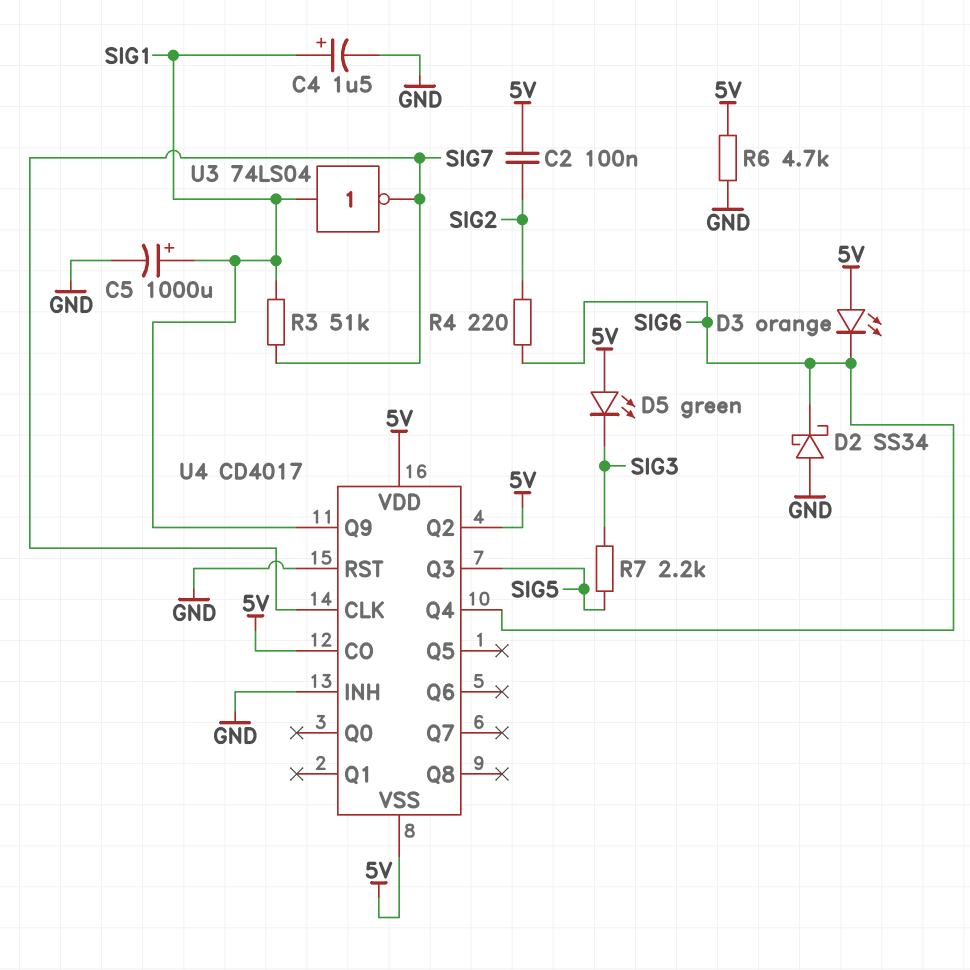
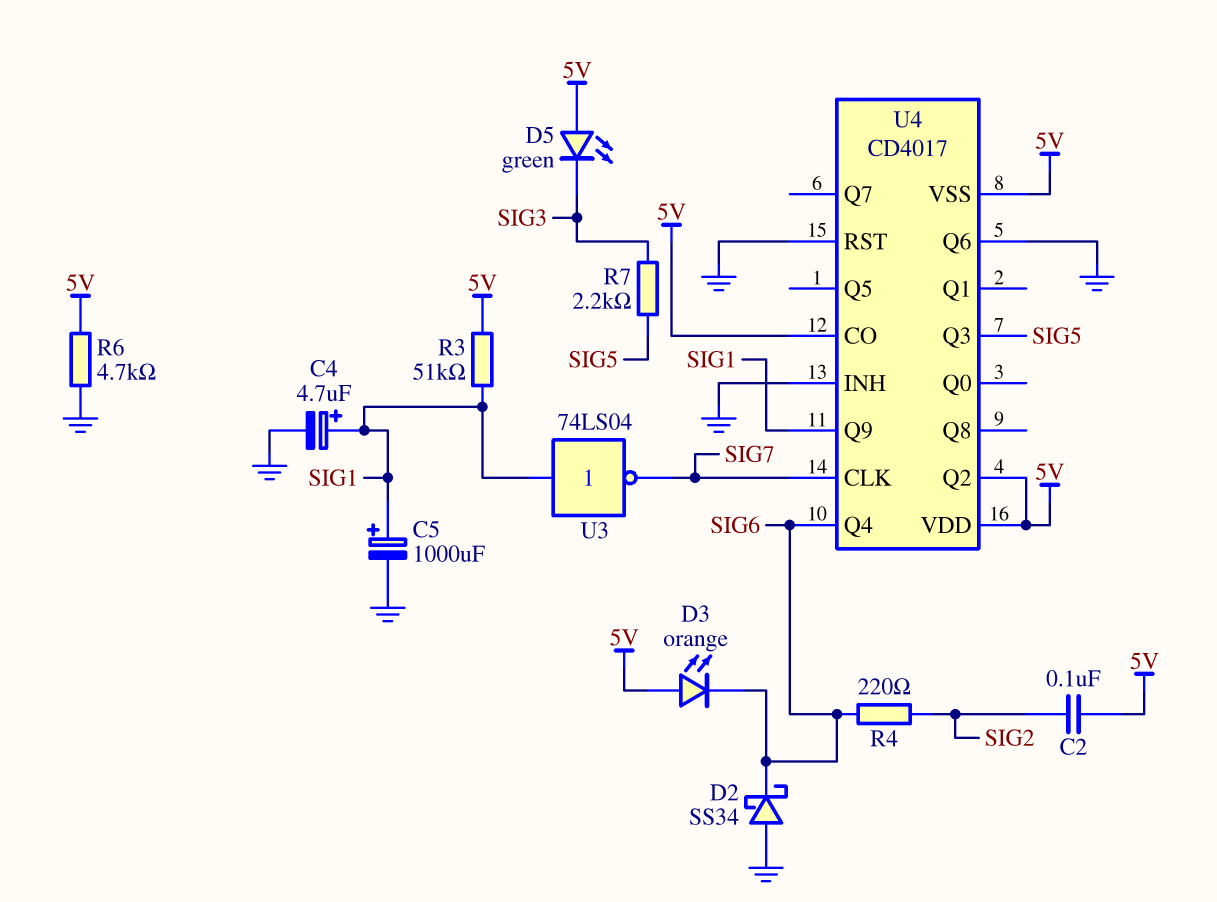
C4: 1.5uF (plus SIG1, minus GND) -> 4.7uF (plus SIG1, minus GND)
R3: 51k (SIG1, SIG7) -> 51k (5V, SIG1)
U4 pin Q6: none -> GND

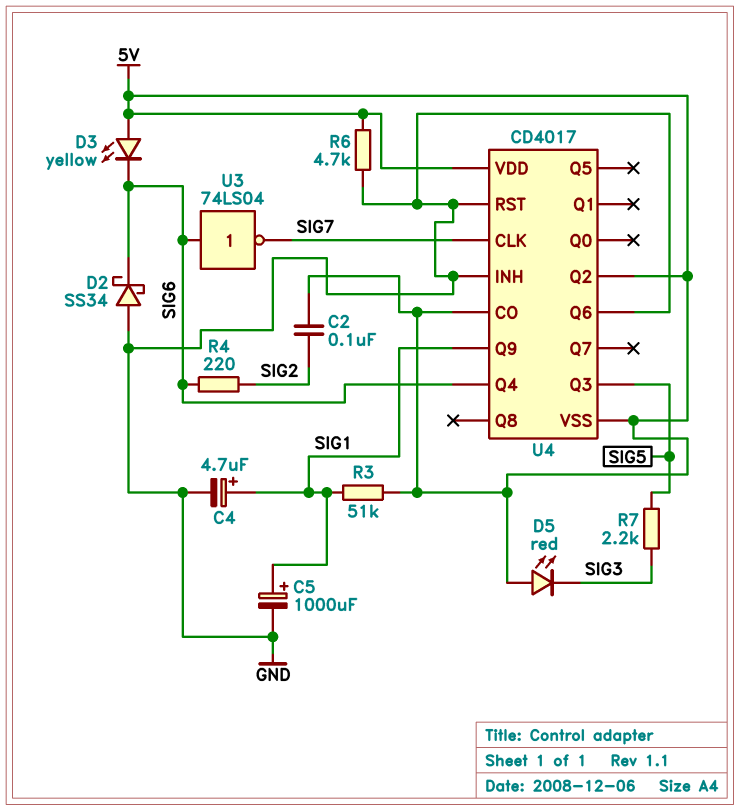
D3: LED orange (A 5V, K SIG6) -> LED yellow (A 5V, K SIG6)
D5: LED green (A 5V, K SIG3) -> LED red (A 5V, K SIG3)
U3: NOT 74LS04 (in SIG1, out SIG7) -> NOT 74LS04 (in SIG6, out SIG7)

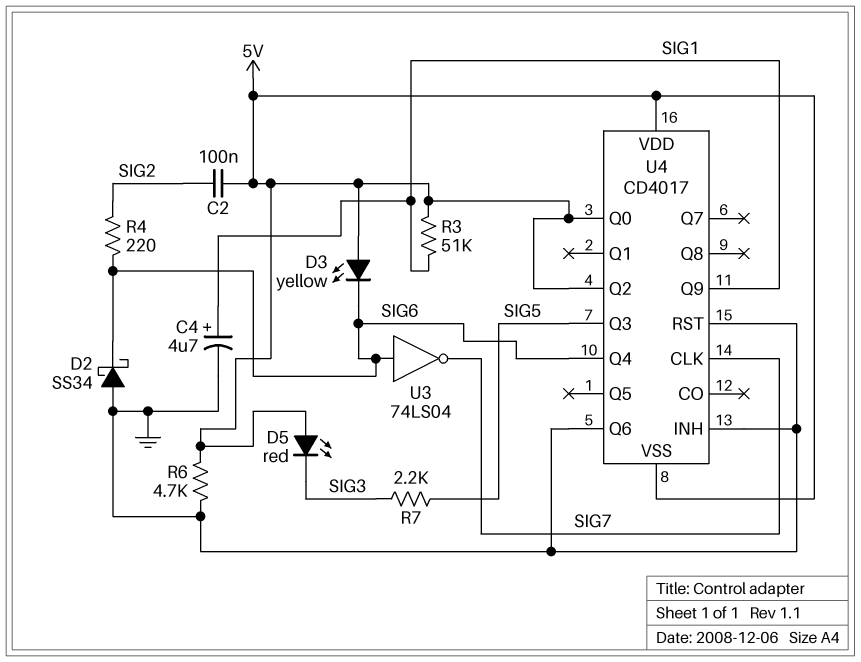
C5: 1000uF (plus SIG1, minus GND) -> none
U4 pin CO: 5V -> none
U4 pin Q0: none -> 5V

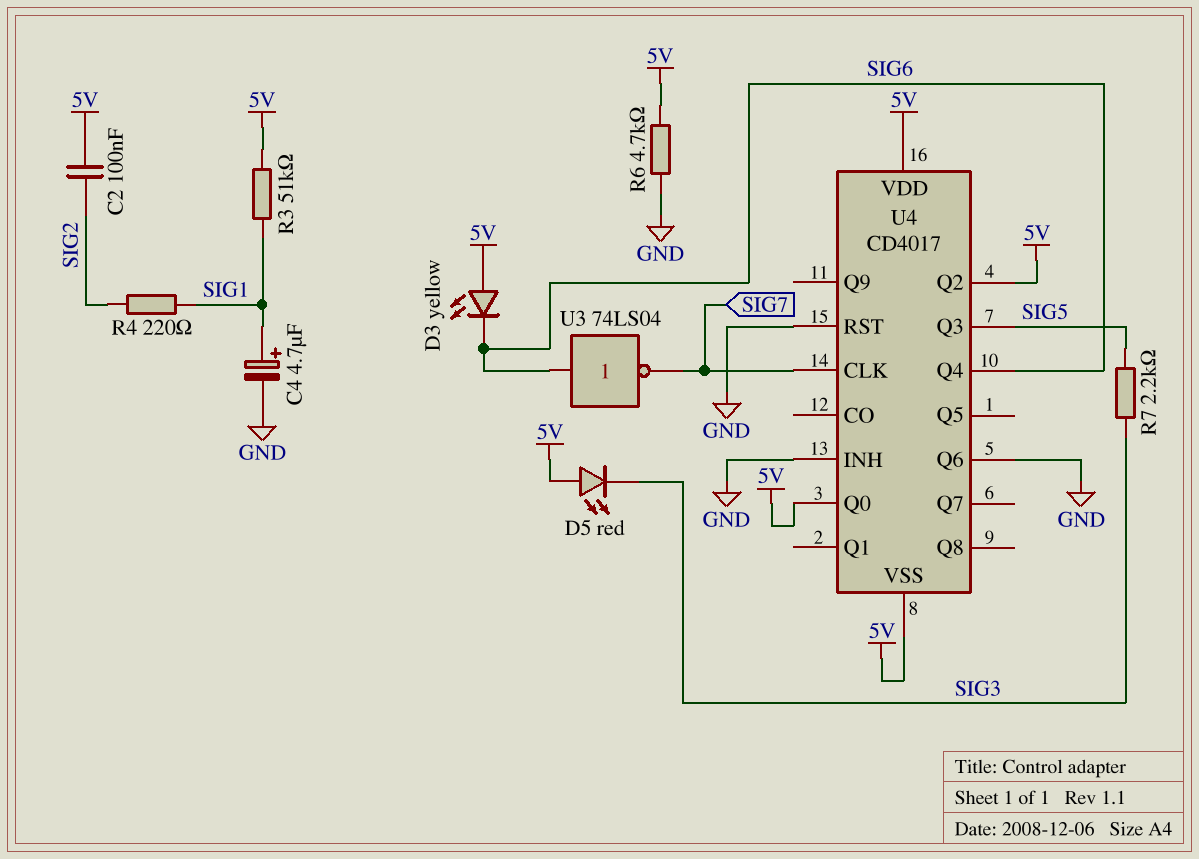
D2: schottky SS34 (A GND, K SIG6) -> none
R4: 220 (SIG2, SIG6) -> 220 (SIG1, SIG2)
U4 pin Q9: SIG1 -> none

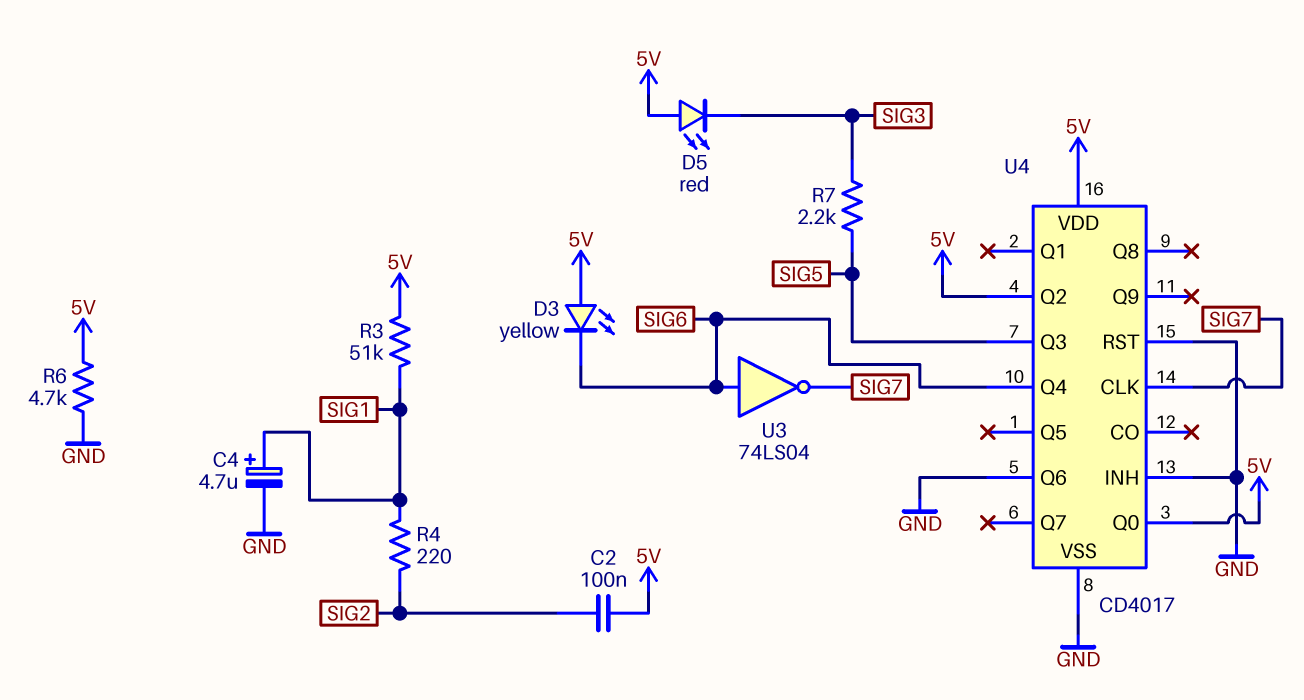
U4 pin VSS: 5V -> GND

